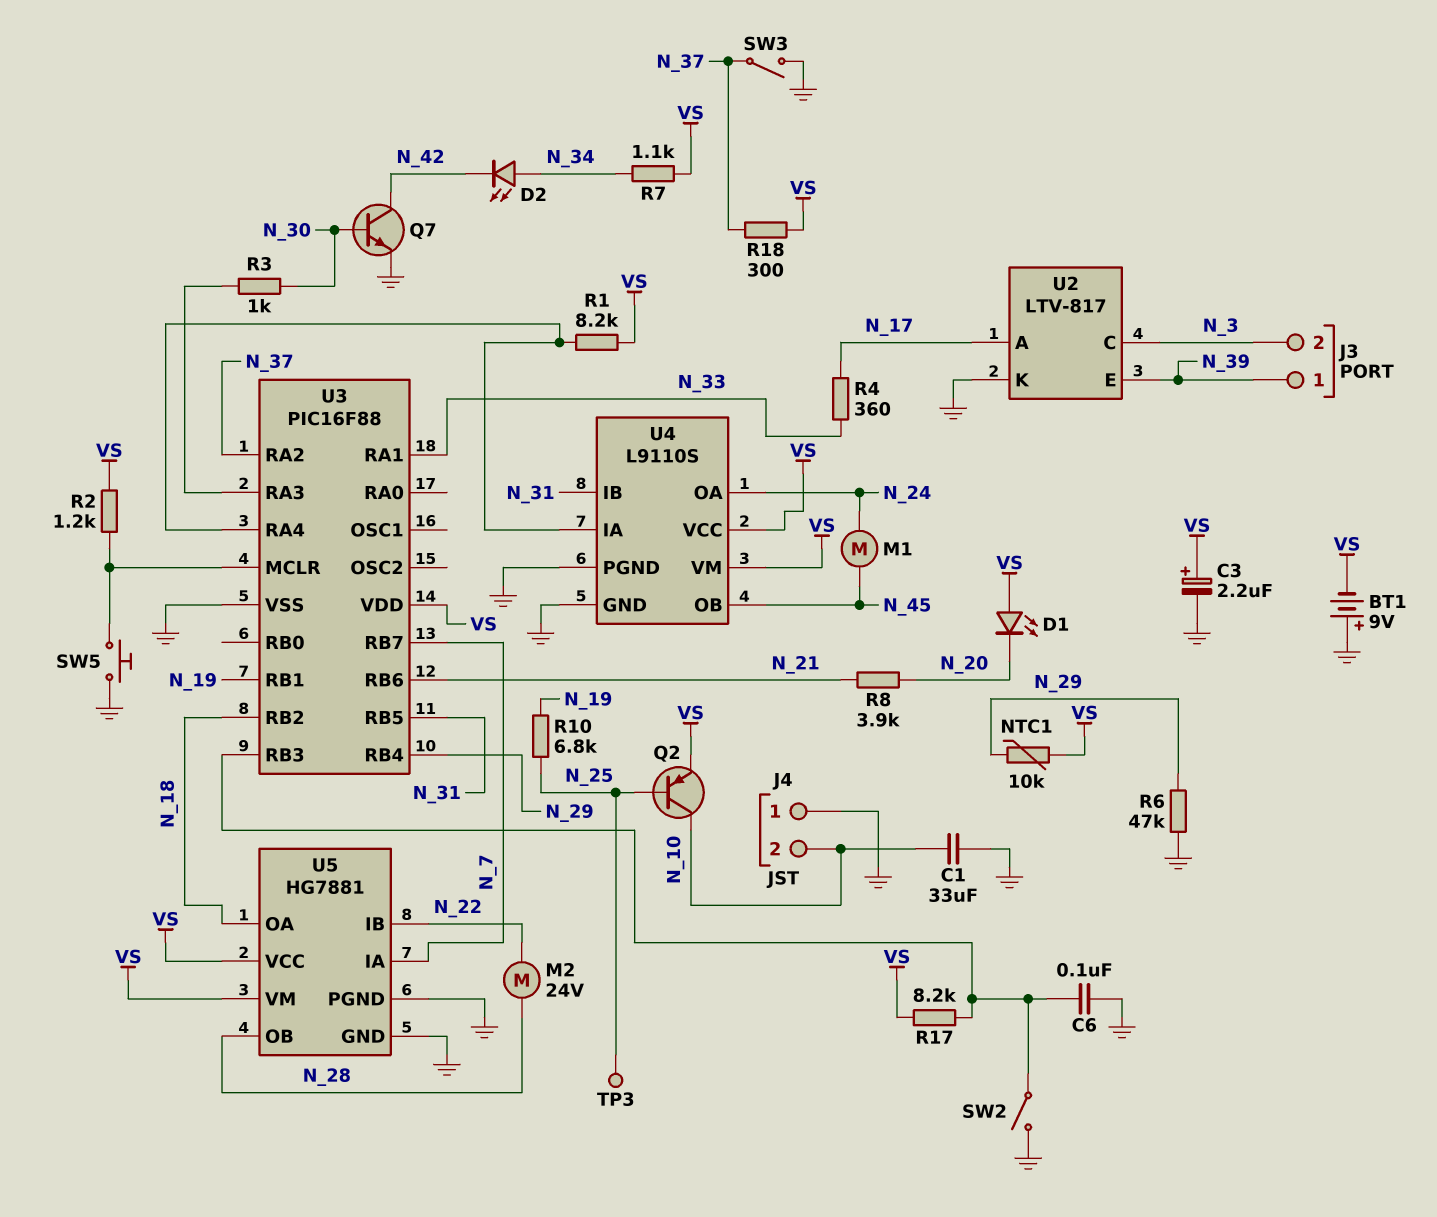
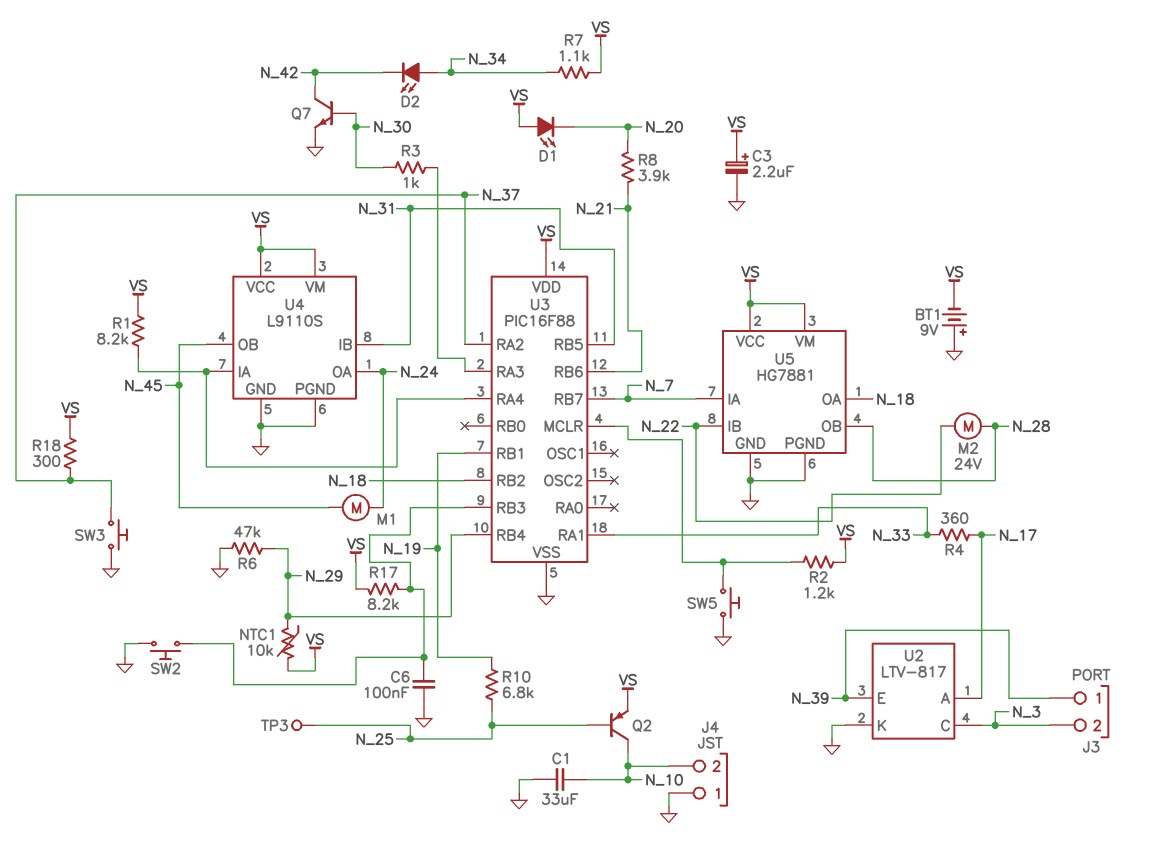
SW2: switch (GND, U3/RB3) -> button (GND, U3/RB3)
SW3: switch (GND, N_37) -> button (GND, N_37)

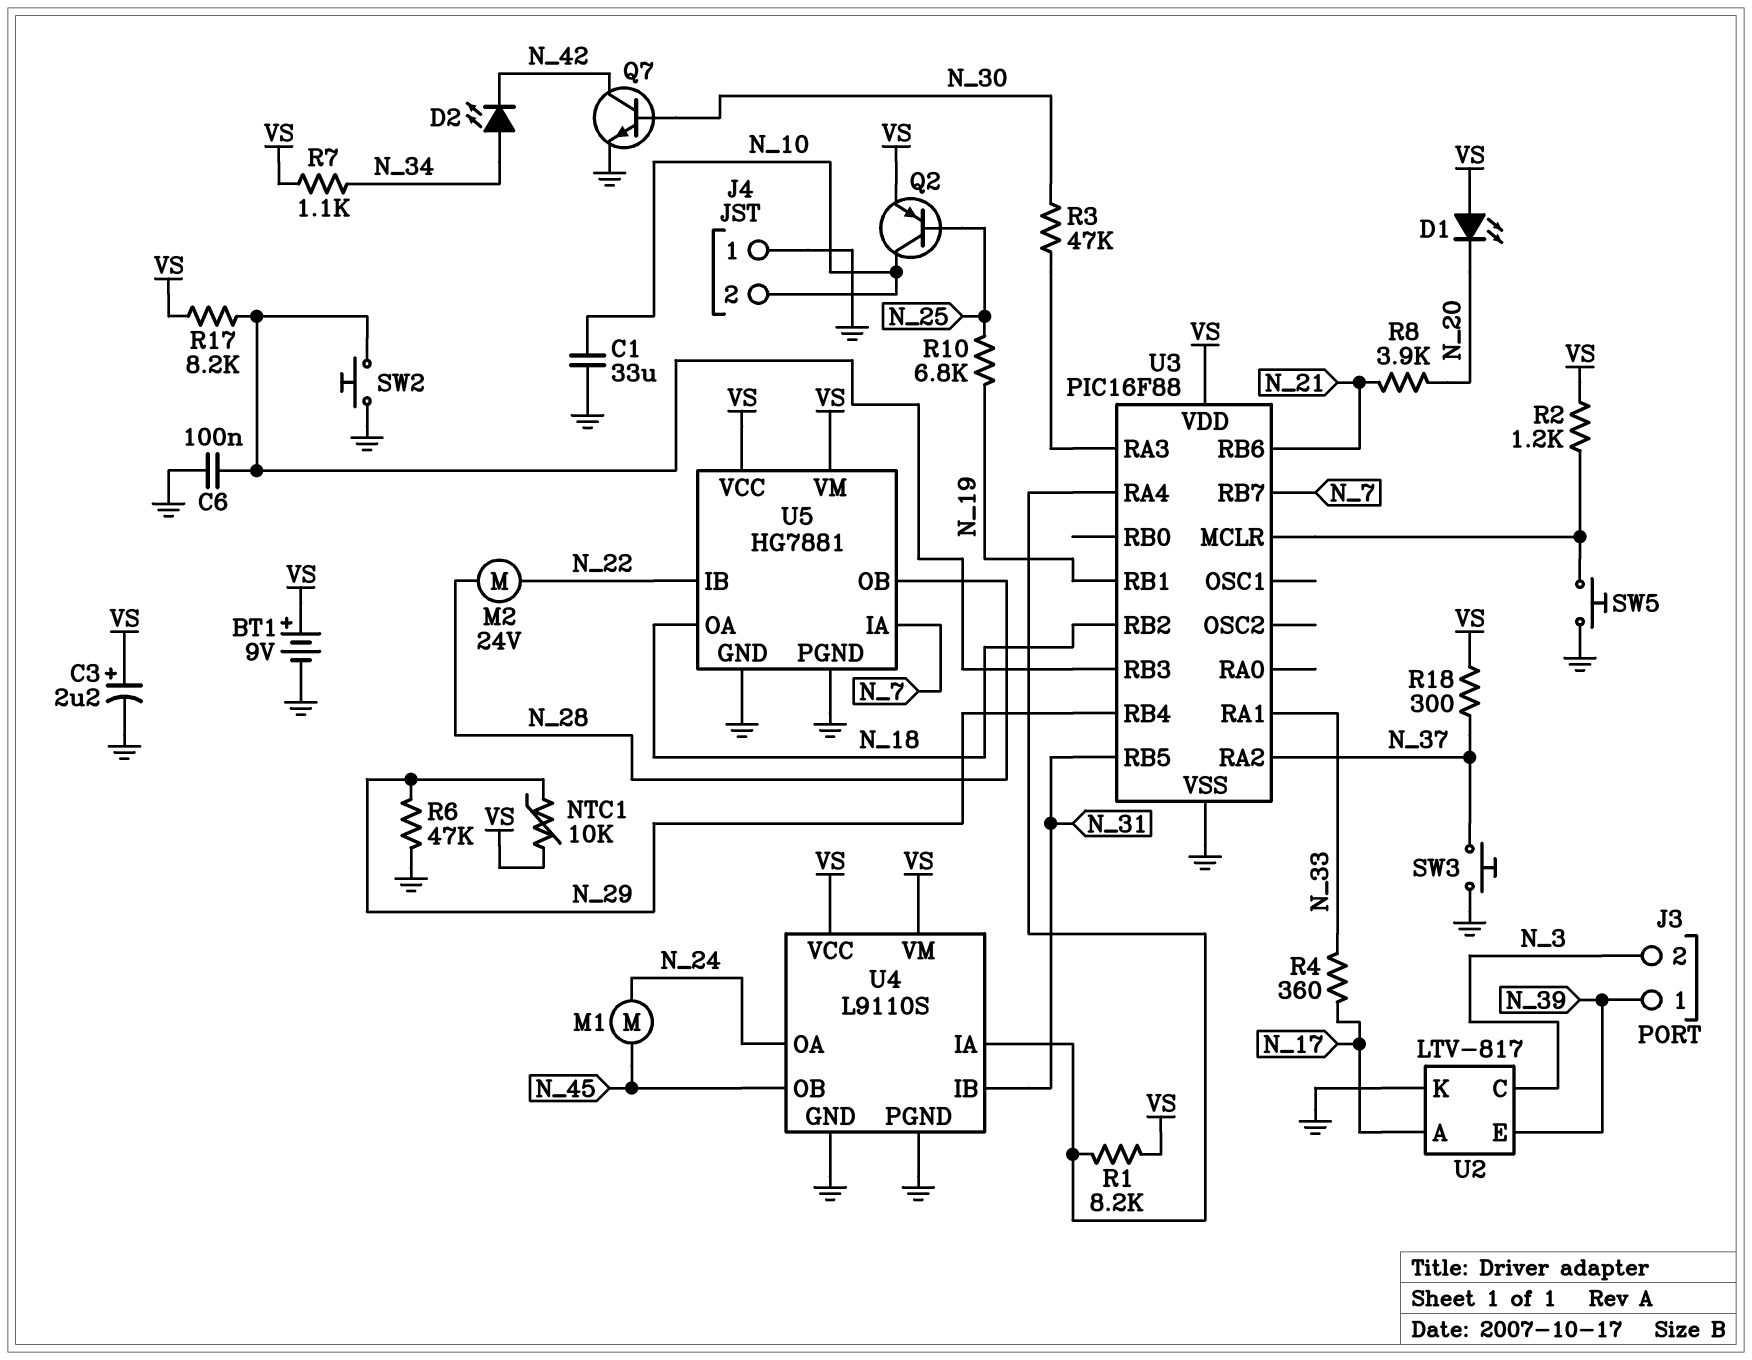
BT1: 9V (plus GND, minus VS) -> 9V (plus VS, minus GND)
R3: 1k (N_30, U3/RA3) -> 47k (N_30, U3/RA3)
TP3: test point (N_25) -> none

